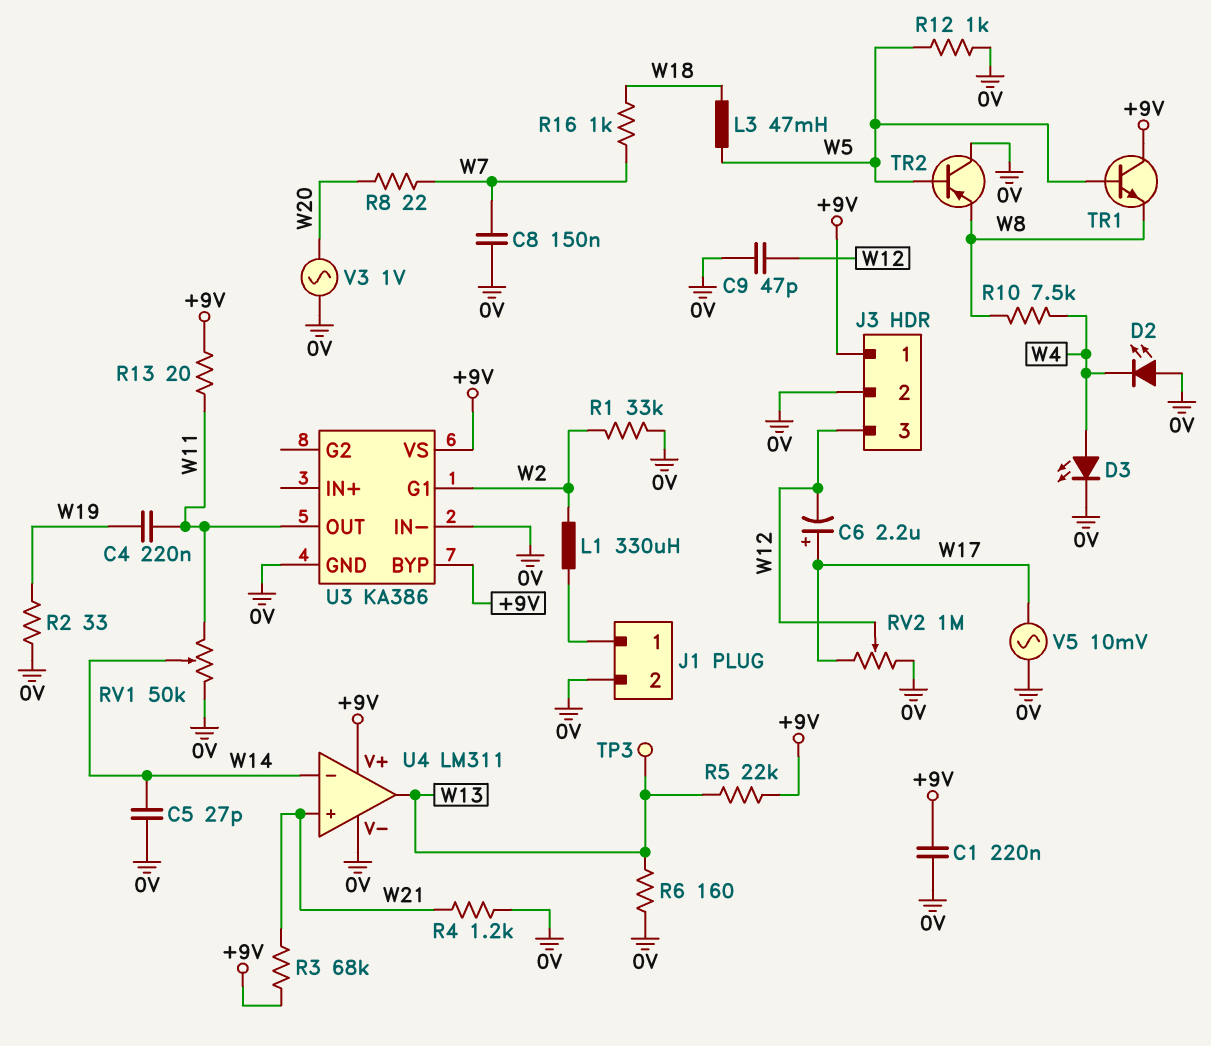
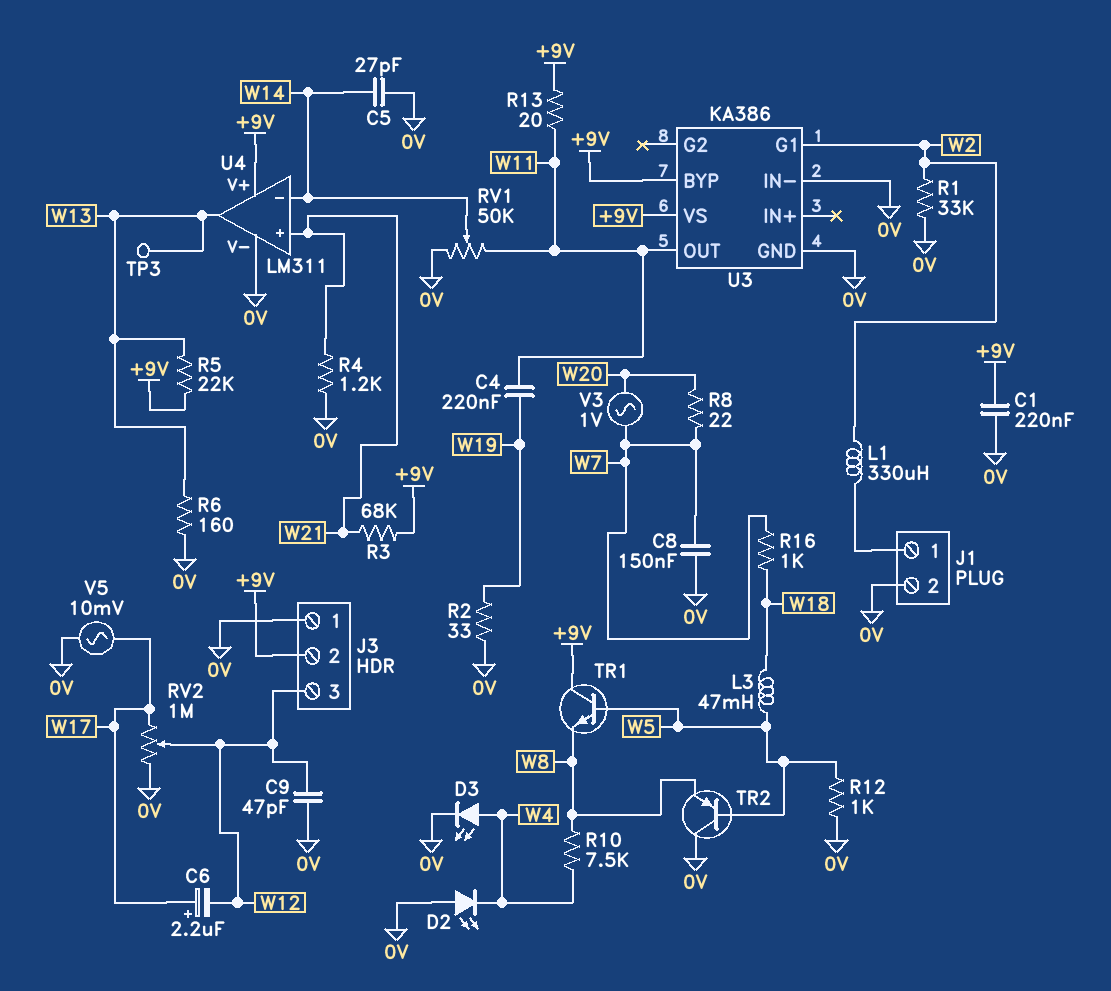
J3 pin 1: +9V -> 0V
J3 pin 2: 0V -> +9V
V3: AC 1V (0V, W20) -> AC 1V (W7, W20)

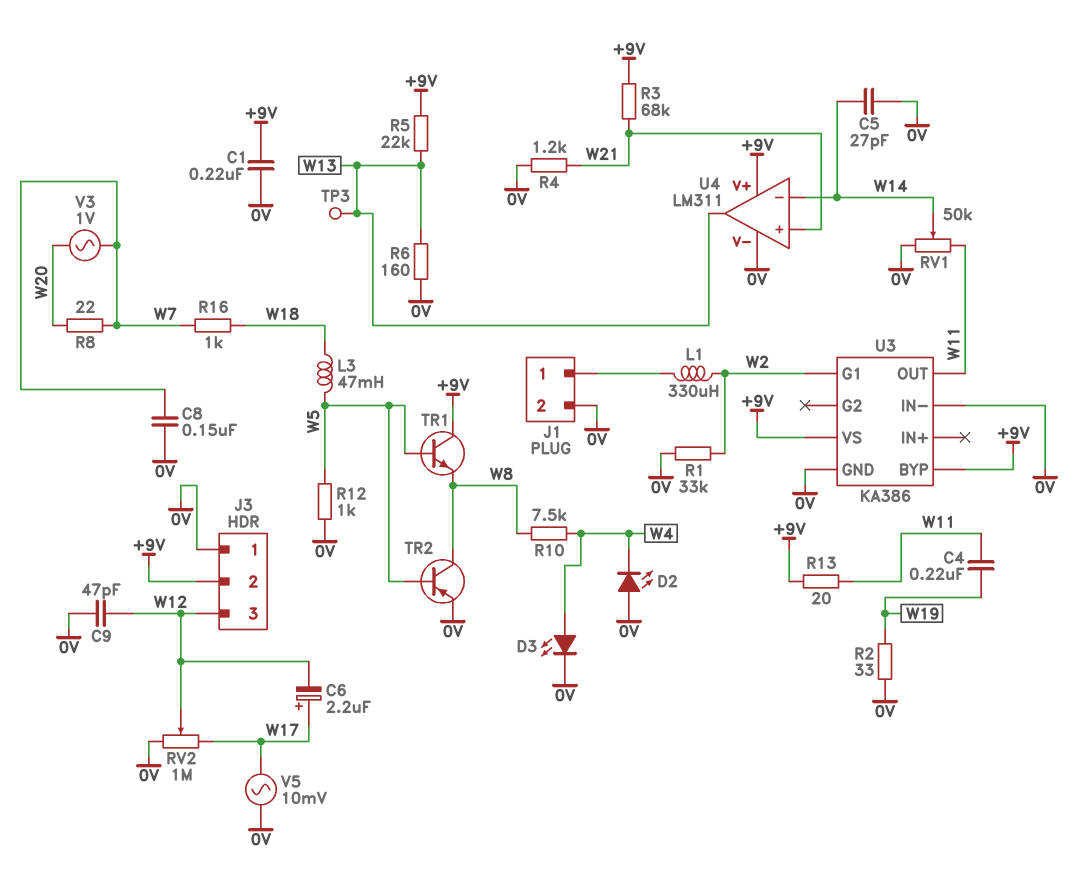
TR2: PNP (B W5, C 0V, E W8) -> PNP (B W5, C W8, E 0V)

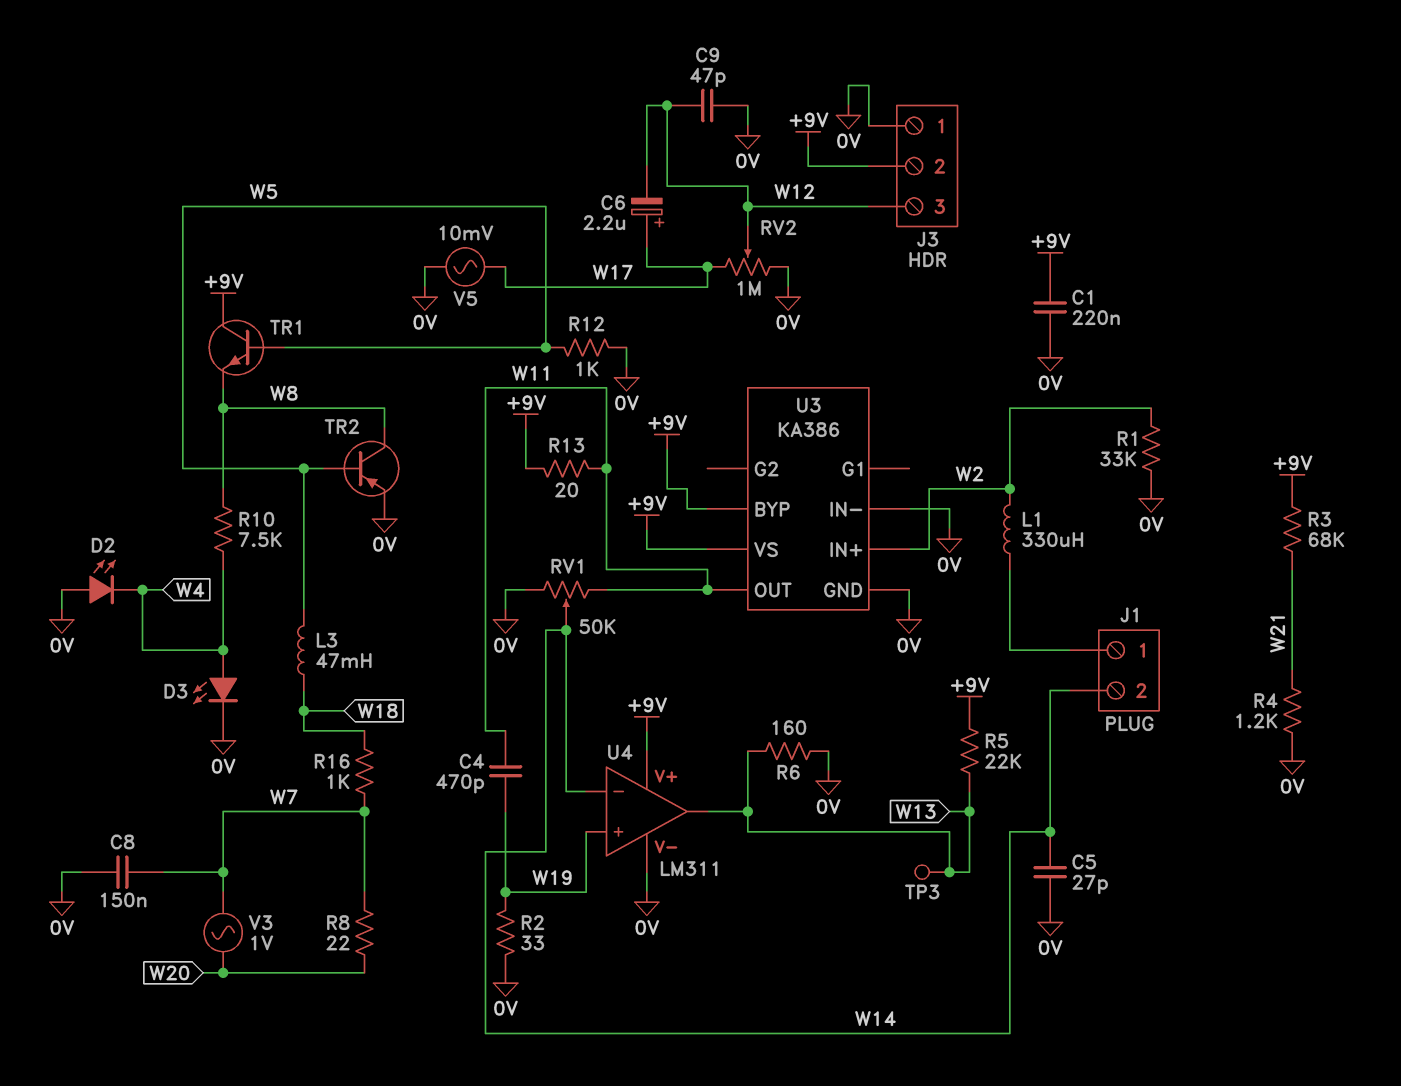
C4: 220nF (W11, W19) -> 470pF (W11, W19)
J1 pin 2: 0V -> W14
U3 pin G1: W2 -> none
U3 pin IN+: none -> W2
U4 pin in+: W21 -> W19

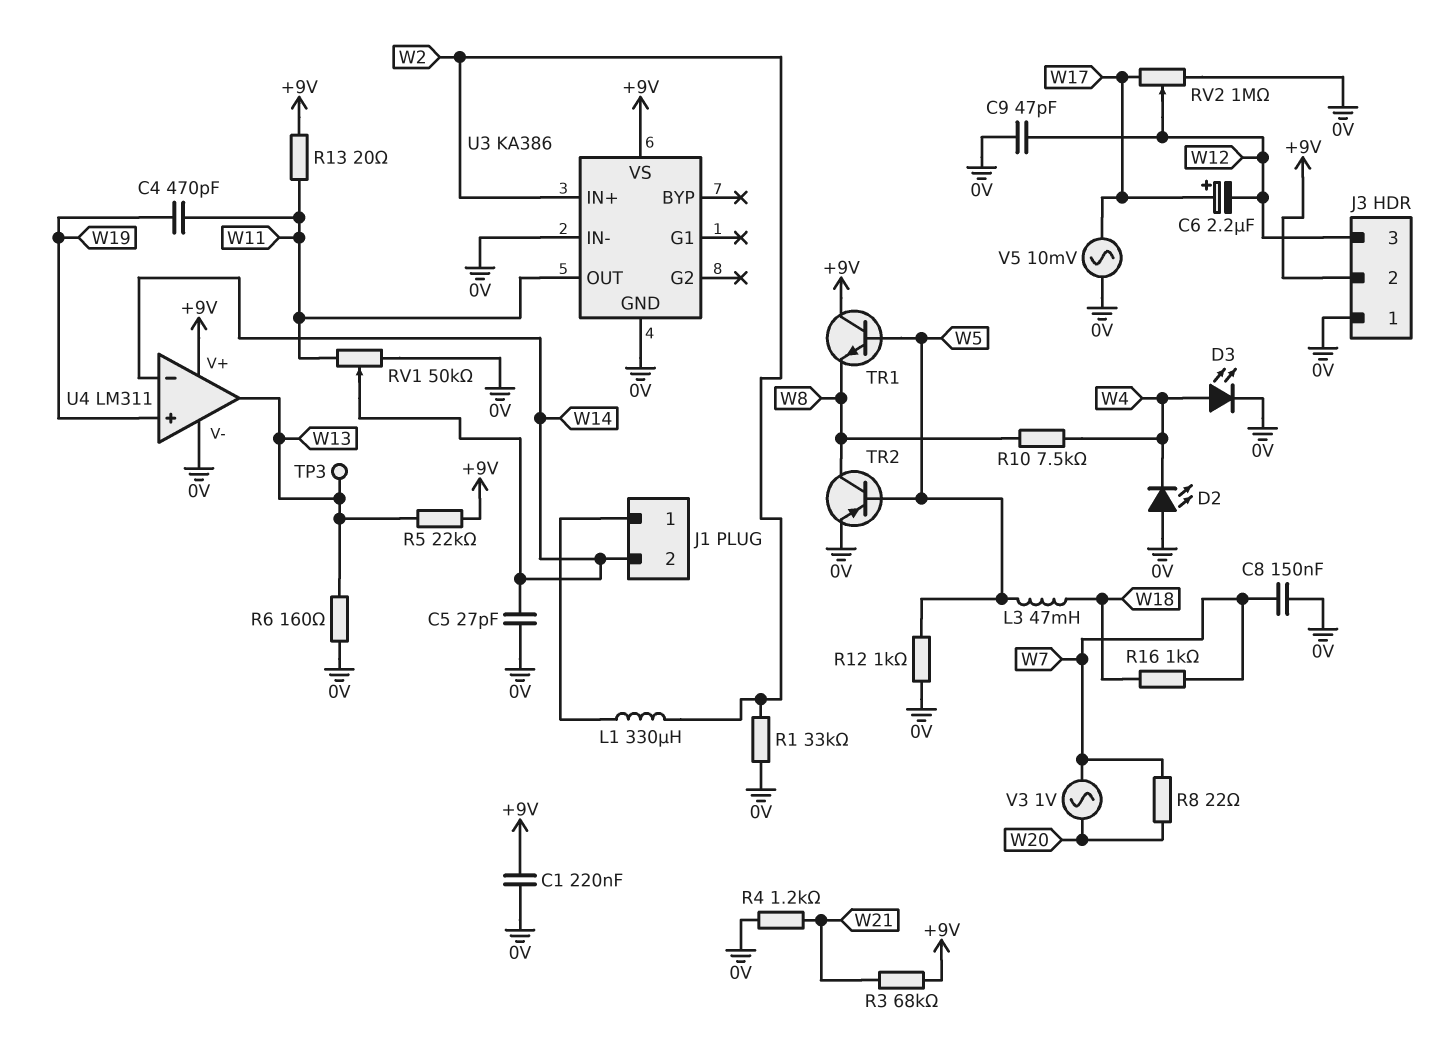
R2: 33 (0V, W19) -> none
U3 pin BYP: +9V -> none

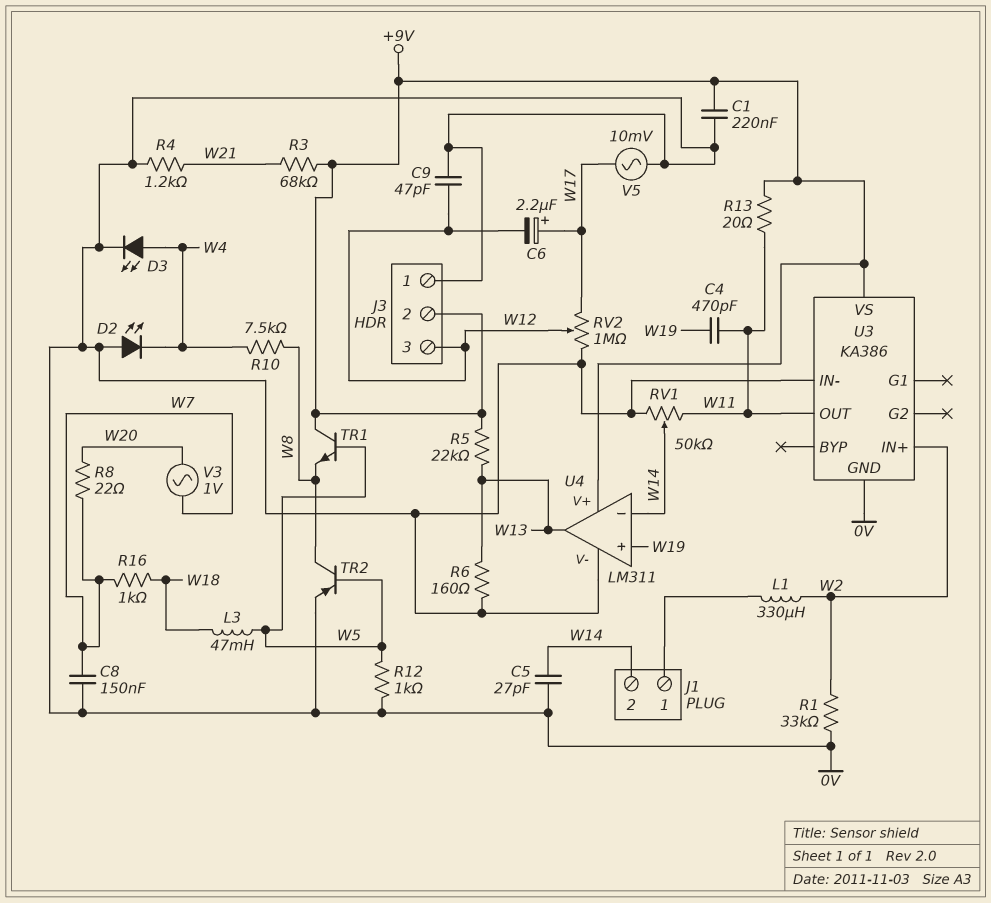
TP3: test point (W13) -> none

